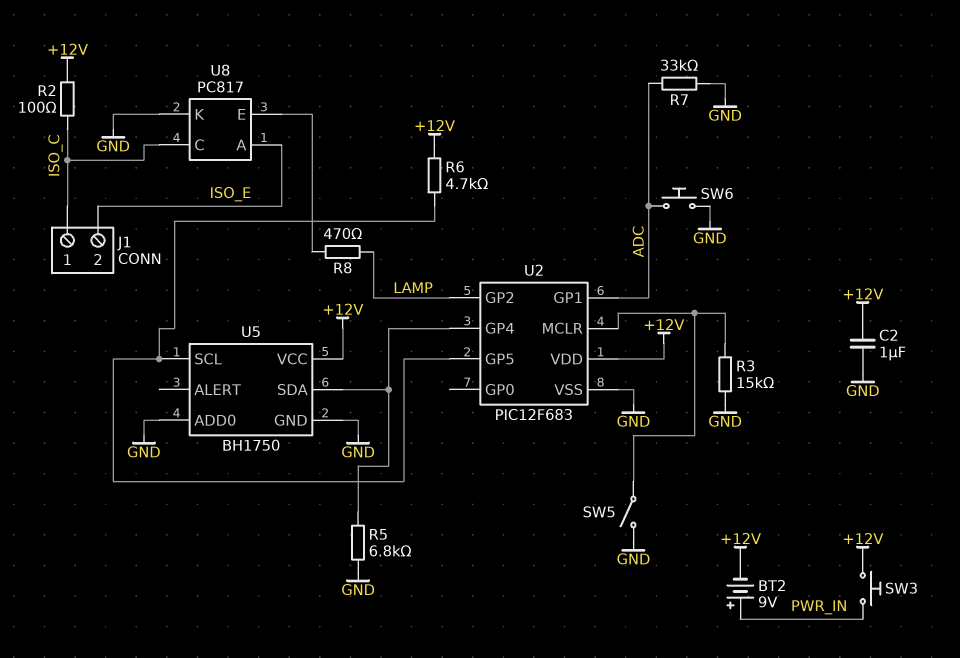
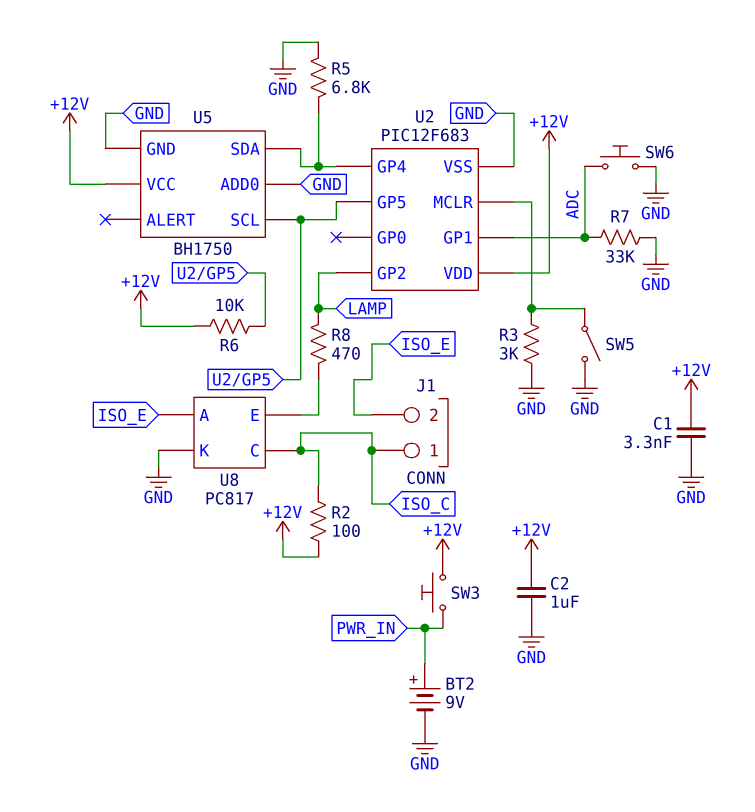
BT2: 9V (plus PWR_IN, minus +12V) -> 9V (plus PWR_IN, minus GND)
C1: none -> 3.3nF (+12V, GND)
R3: 15k (GND, U2/MCLR) -> 3k (GND, U2/MCLR)
R6: 4.7k (+12V, U2/GP5) -> 10k (+12V, U2/GP5)

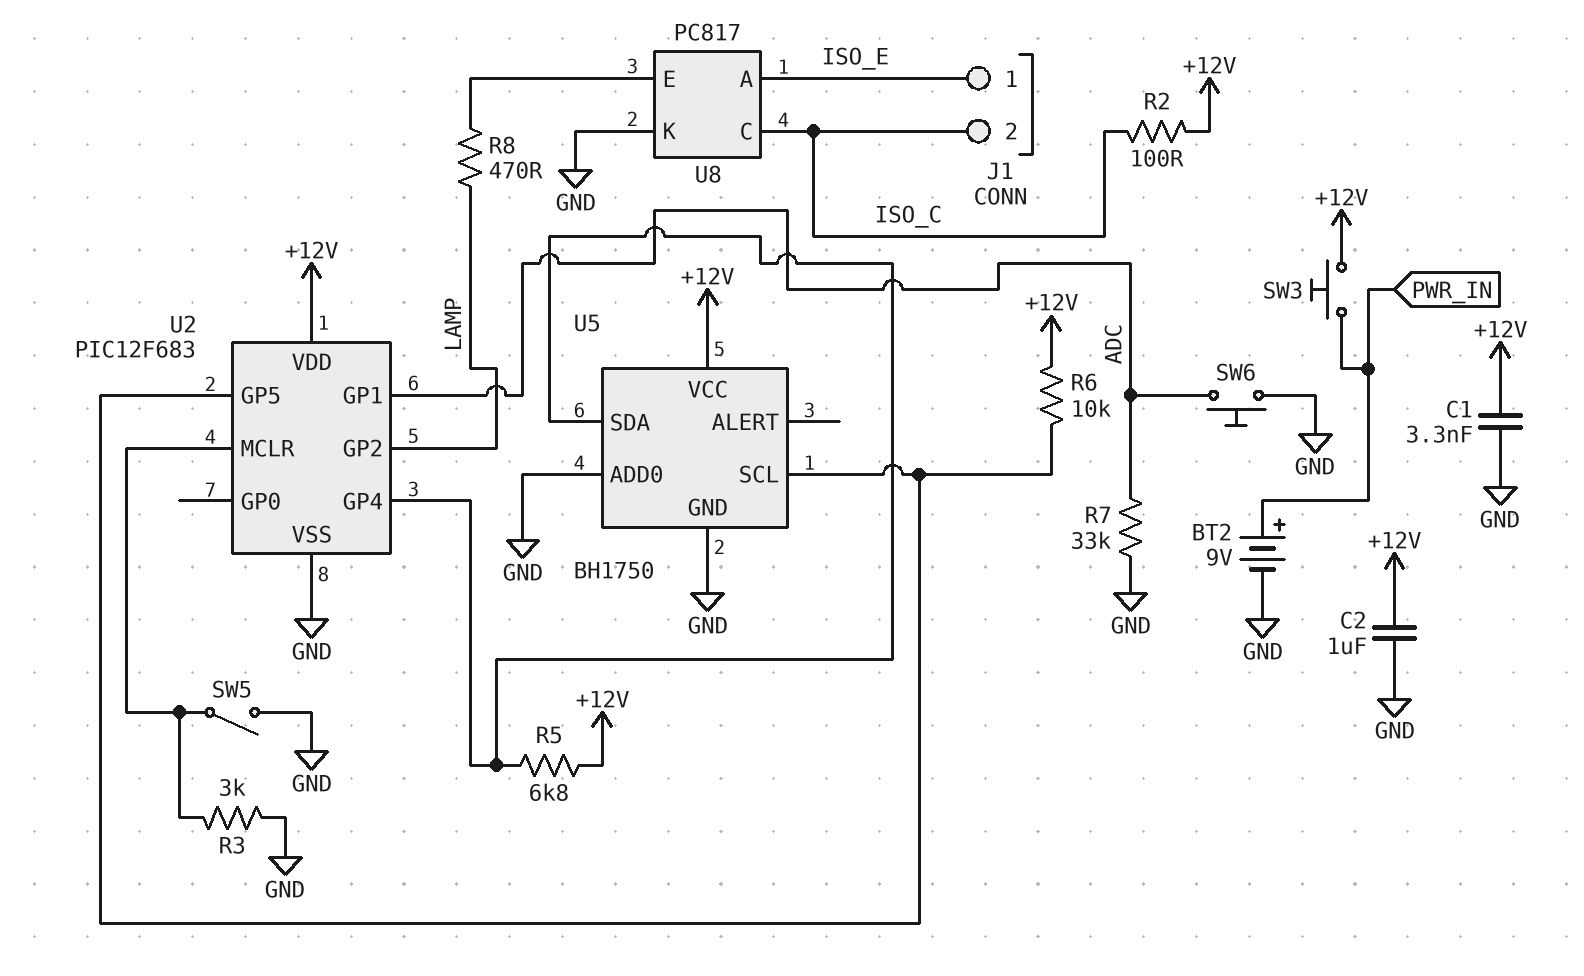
J1 pin 1: ISO_C -> ISO_E
J1 pin 2: ISO_E -> ISO_C
R5: 6.8k (GND, U2/GP4) -> 6.8k (+12V, U2/GP4)

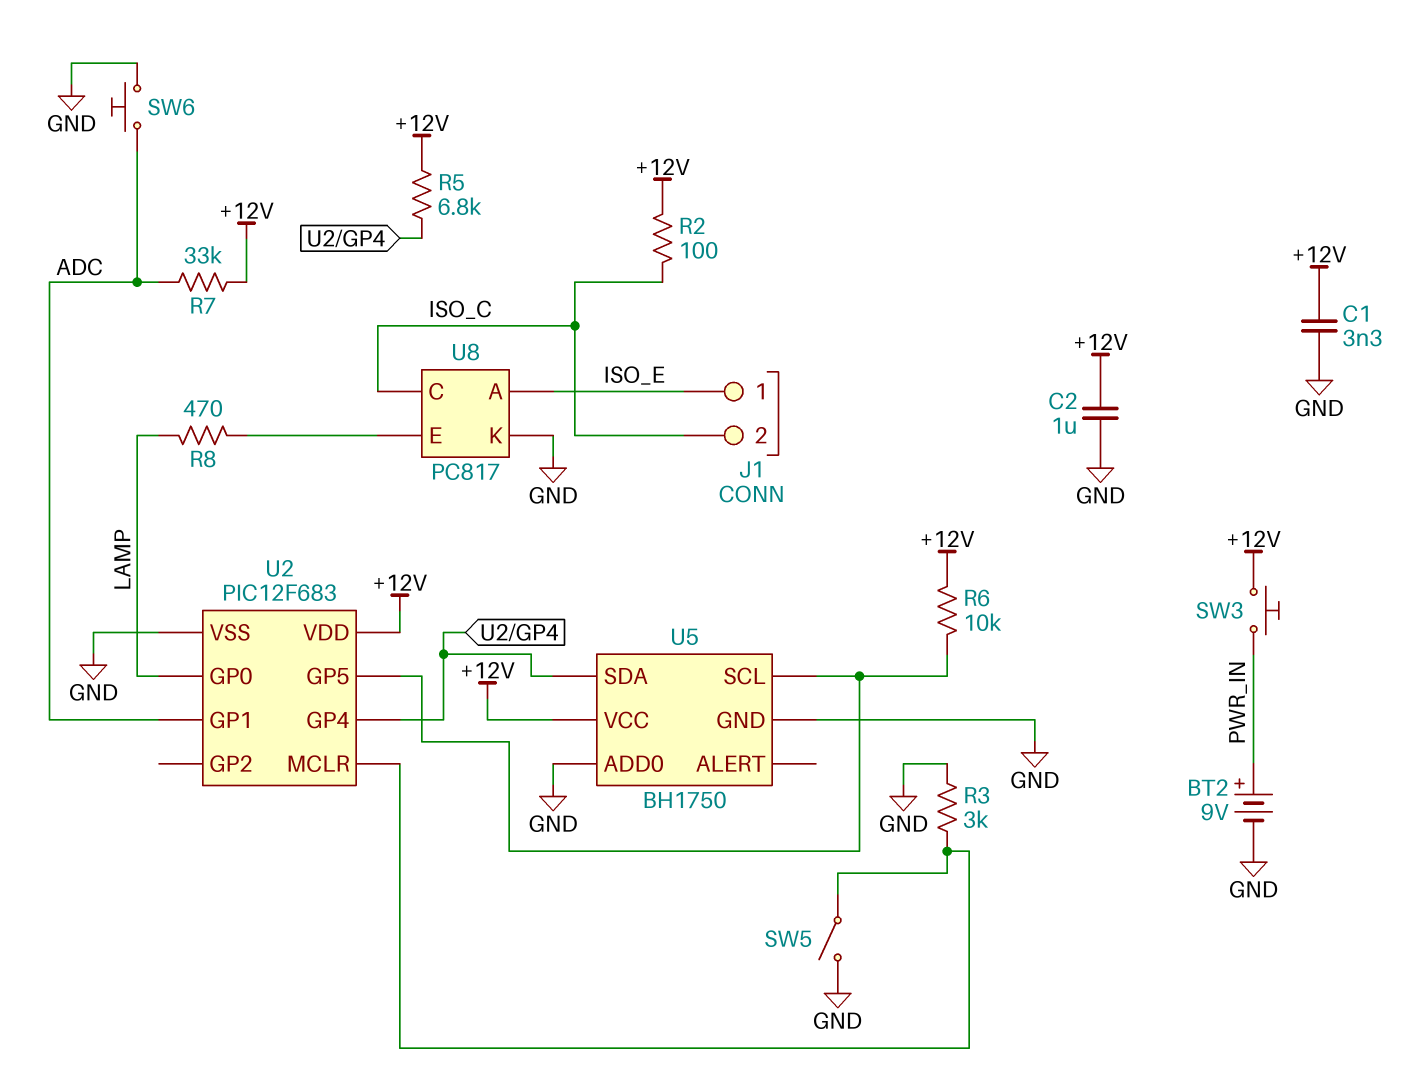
R7: 33k (ADC, GND) -> 33k (+12V, ADC)
U2 pin GP0: none -> LAMP
U2 pin GP2: LAMP -> none

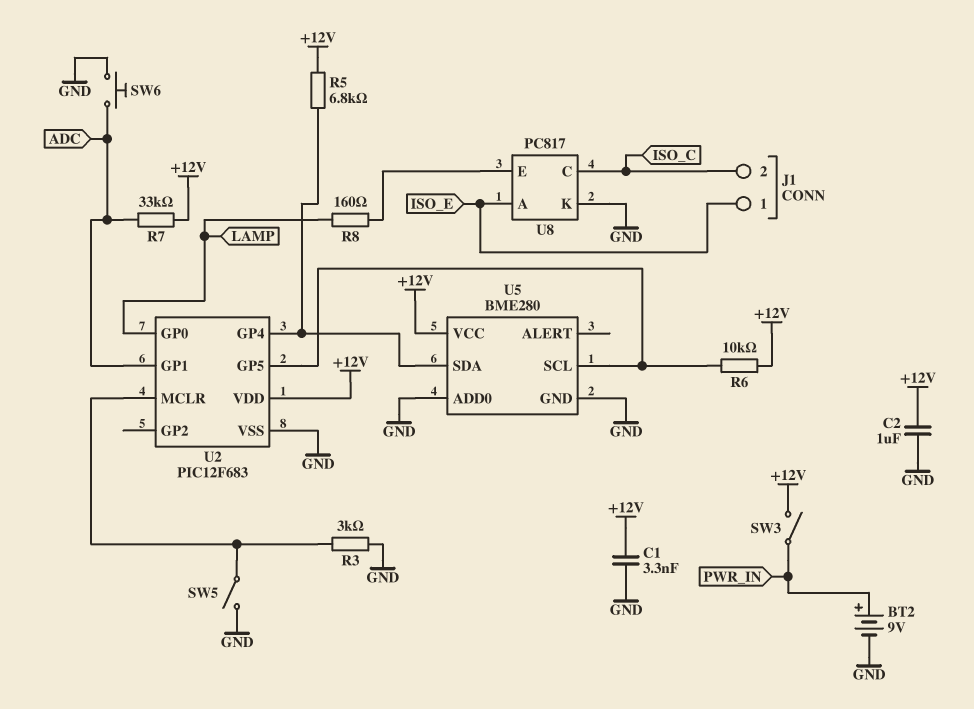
R2: 100 (+12V, ISO_C) -> none
R8: 470 (LAMP, U8/E) -> 160 (LAMP, U8/E)
SW3: button (+12V, PWR_IN) -> switch (+12V, PWR_IN)
U5: BH1750 -> BME280

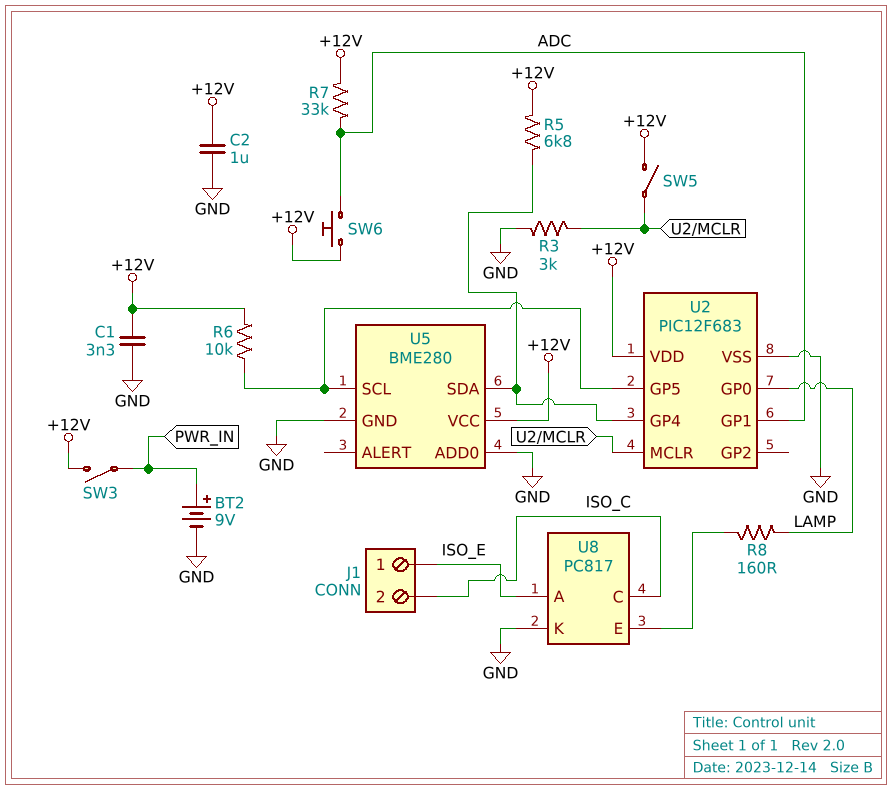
SW5: switch (GND, U2/MCLR) -> switch (+12V, U2/MCLR)
SW6: button (ADC, GND) -> button (+12V, ADC)

